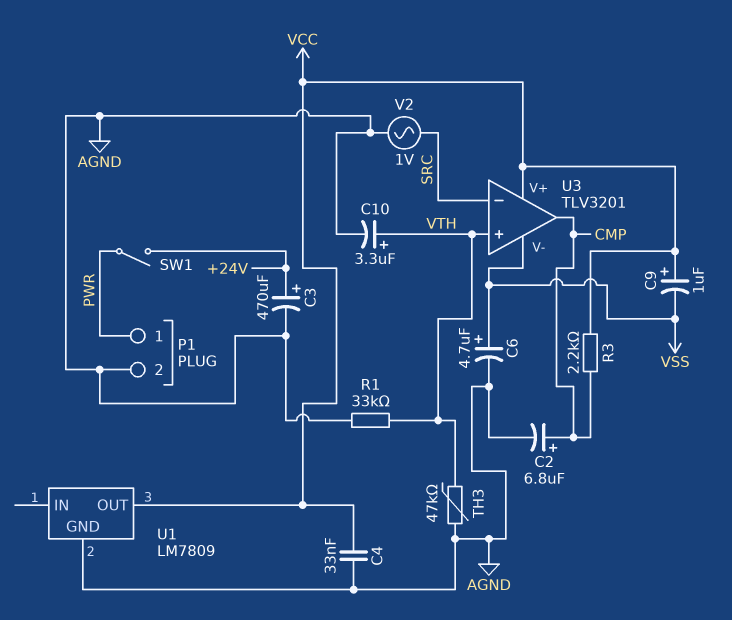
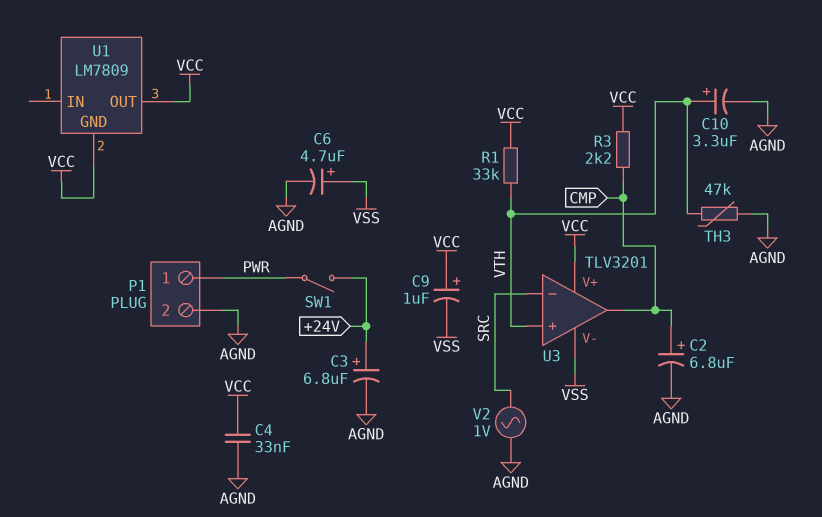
C3: 470uF (plus +24V, minus AGND) -> 6.8uF (plus +24V, minus AGND)
R1: 33k (AGND, VTH) -> 33k (VCC, VTH)
U1 pin GND: AGND -> VCC

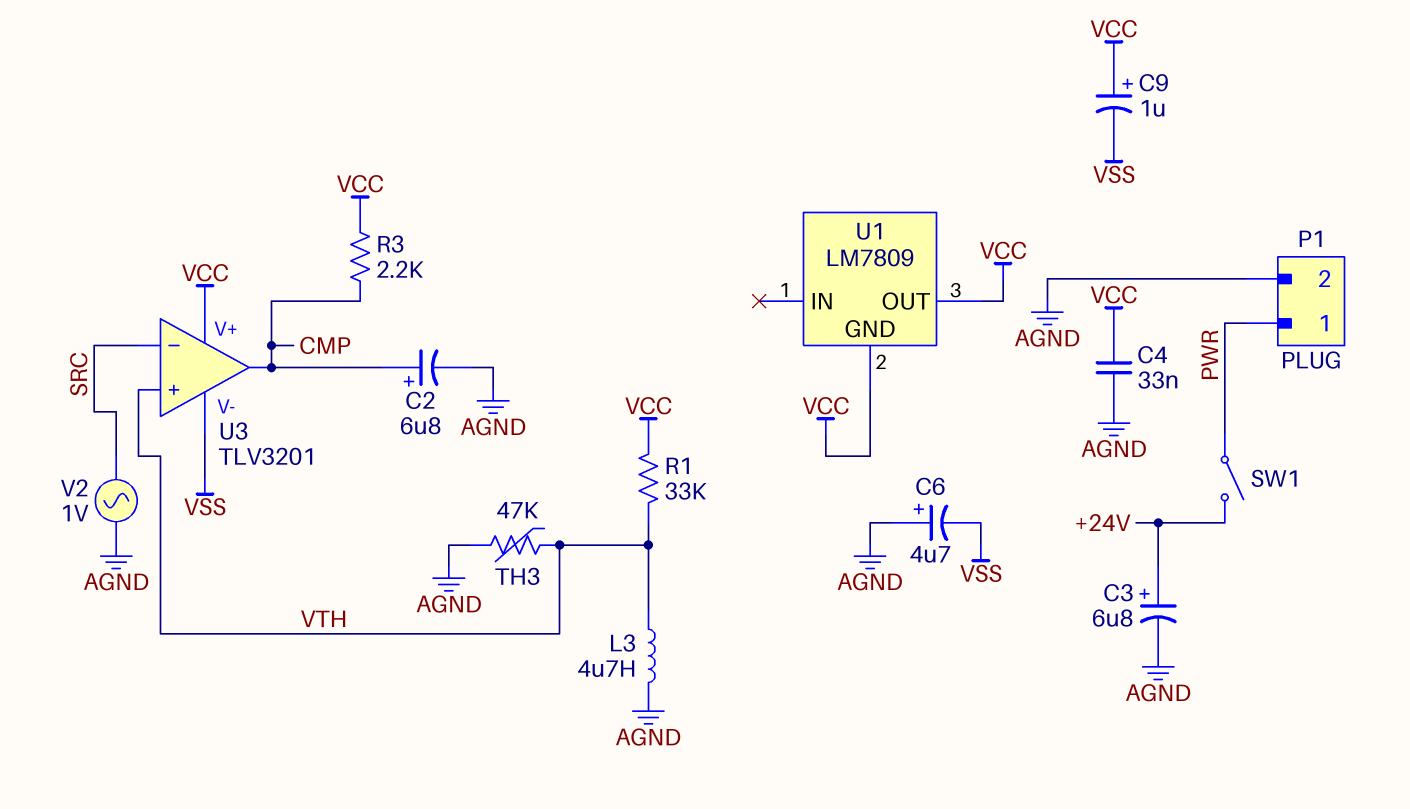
C6: 4.7uF (plus VSS, minus AGND) -> 4.7uF (plus AGND, minus VSS)
C10: 3.3uF (plus VTH, minus AGND) -> none
L3: none -> 4.7uH (AGND, VTH)

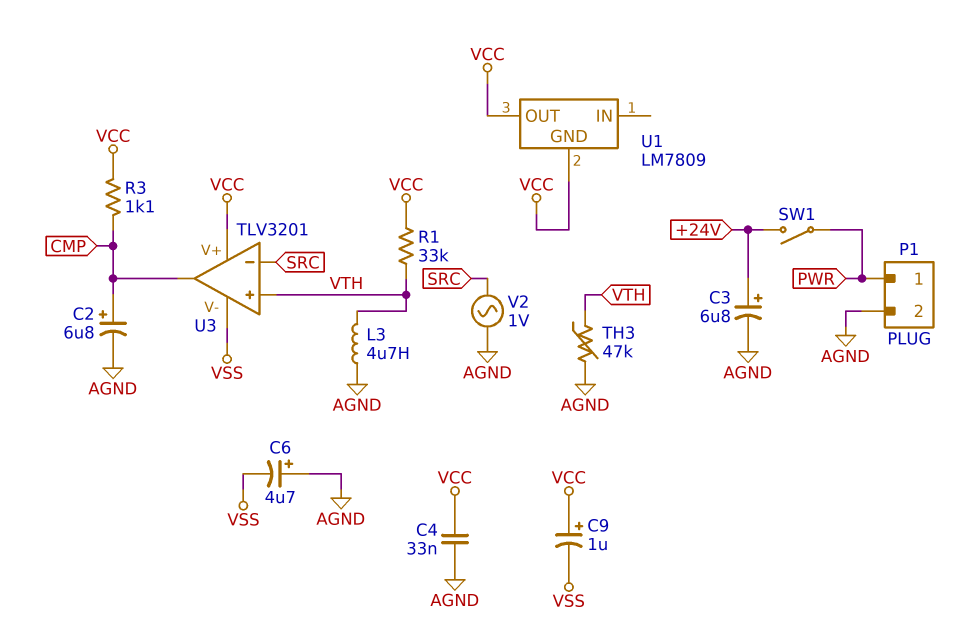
R3: 2.2k (CMP, VCC) -> 1.1k (CMP, VCC)

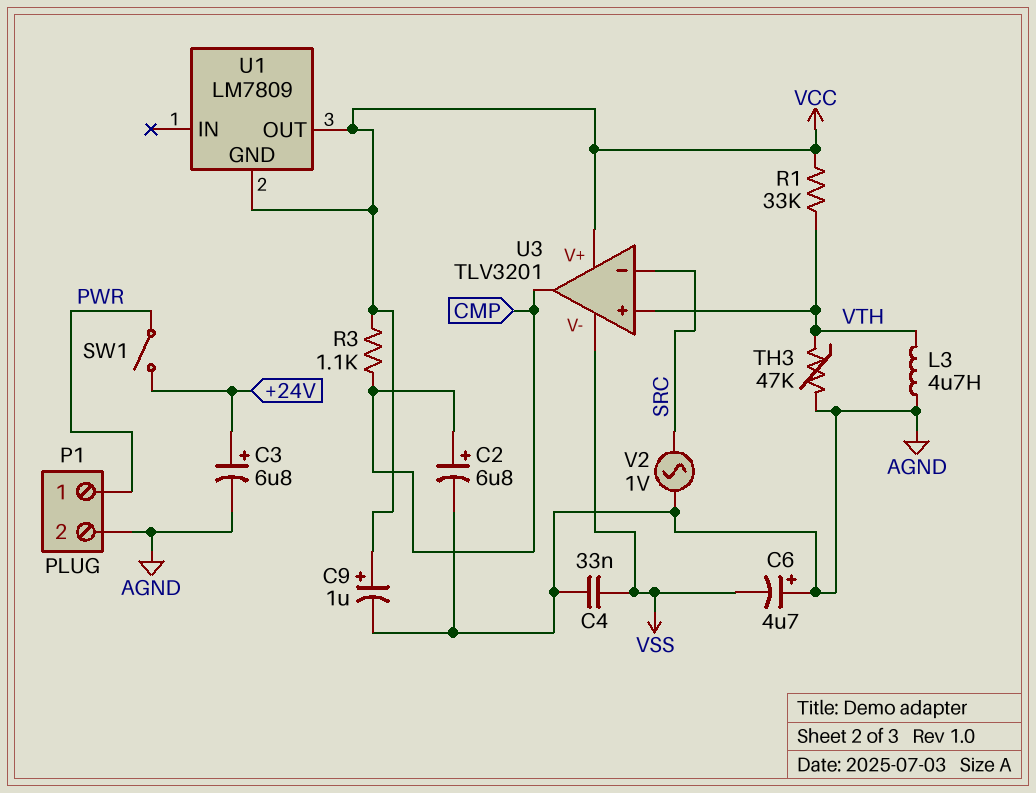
C4: 33nF (AGND, VCC) -> 33nF (AGND, VSS)
C9: 1uF (plus VCC, minus VSS) -> 1uF (plus VCC, minus AGND)

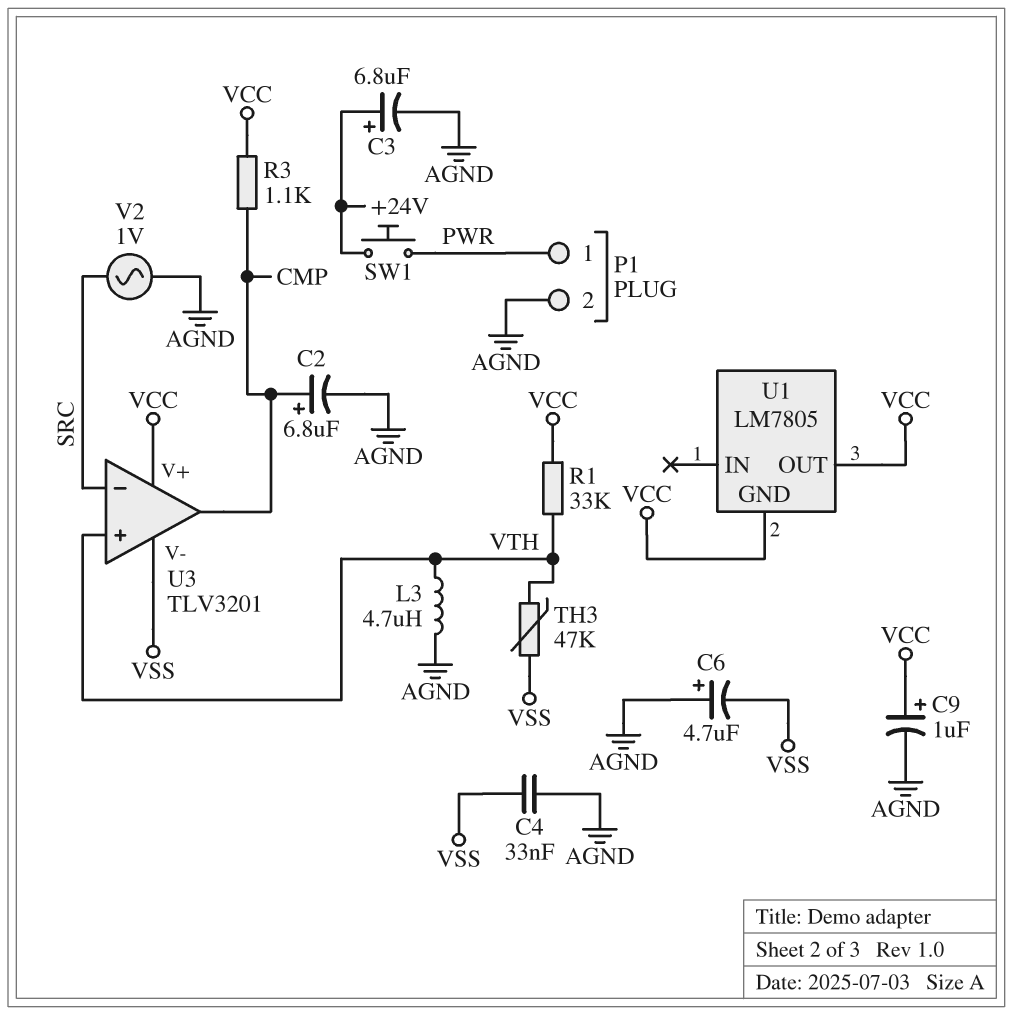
SW1: switch (+24V, PWR) -> button (+24V, PWR)
TH3: 47k (AGND, VTH) -> 47k (VSS, VTH)
U1: LM7809 -> LM7805

